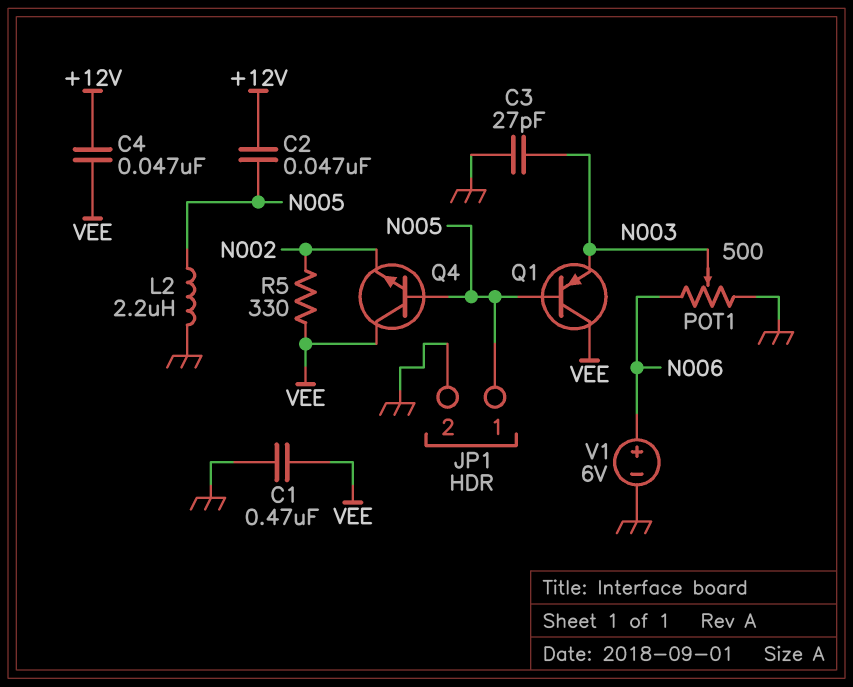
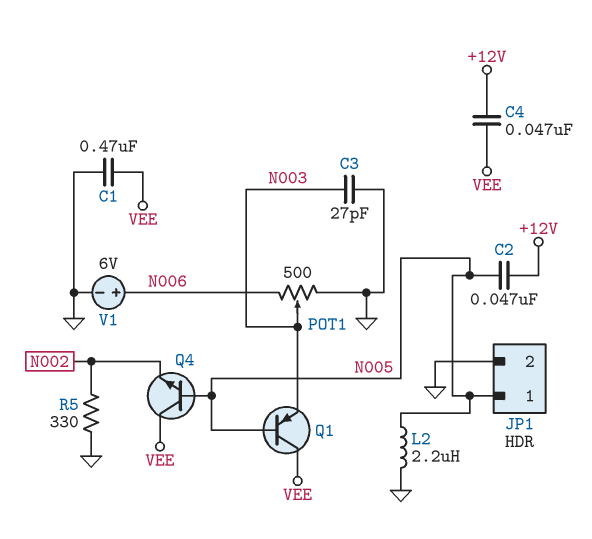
R5: 330 (N002, VEE) -> 330 (GND, N002)

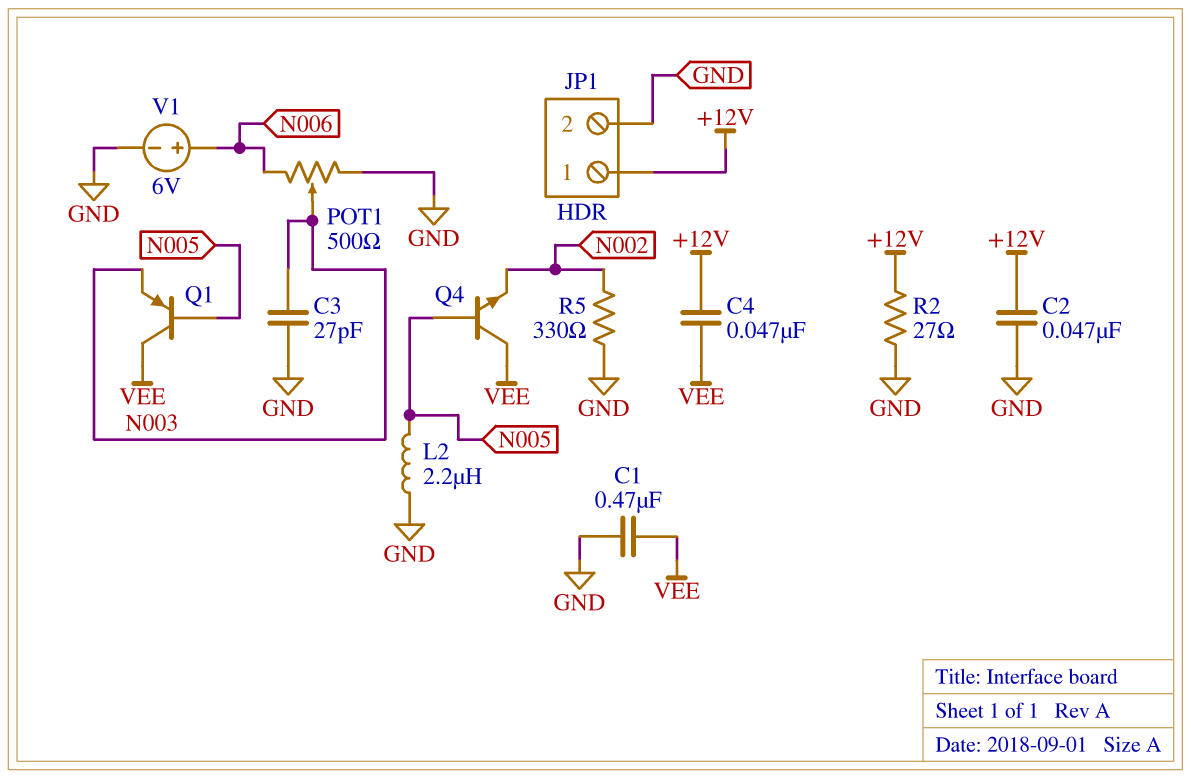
C2: 47nF (+12V, N005) -> 47nF (+12V, GND)
JP1 pin 1: N005 -> +12V
R2: none -> 27 (+12V, GND)

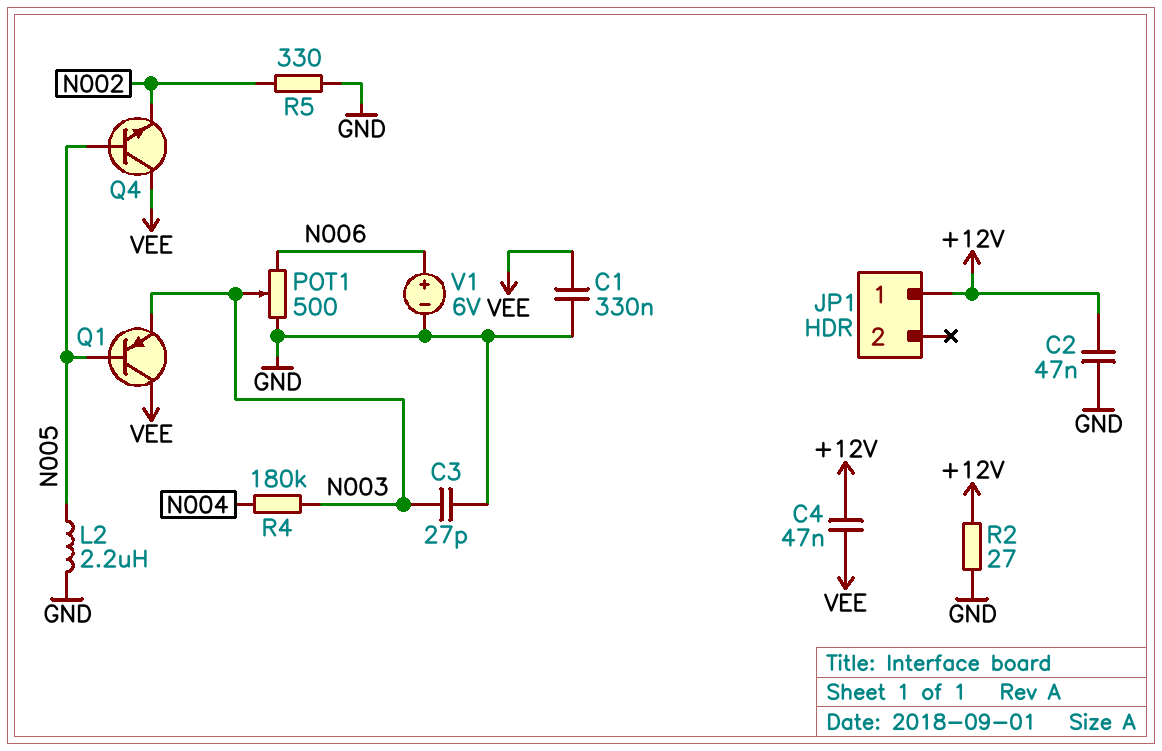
C1: 470nF (GND, VEE) -> 330nF (GND, VEE)
JP1 pin 2: GND -> none
R4: none -> 180k (N003, N004)

